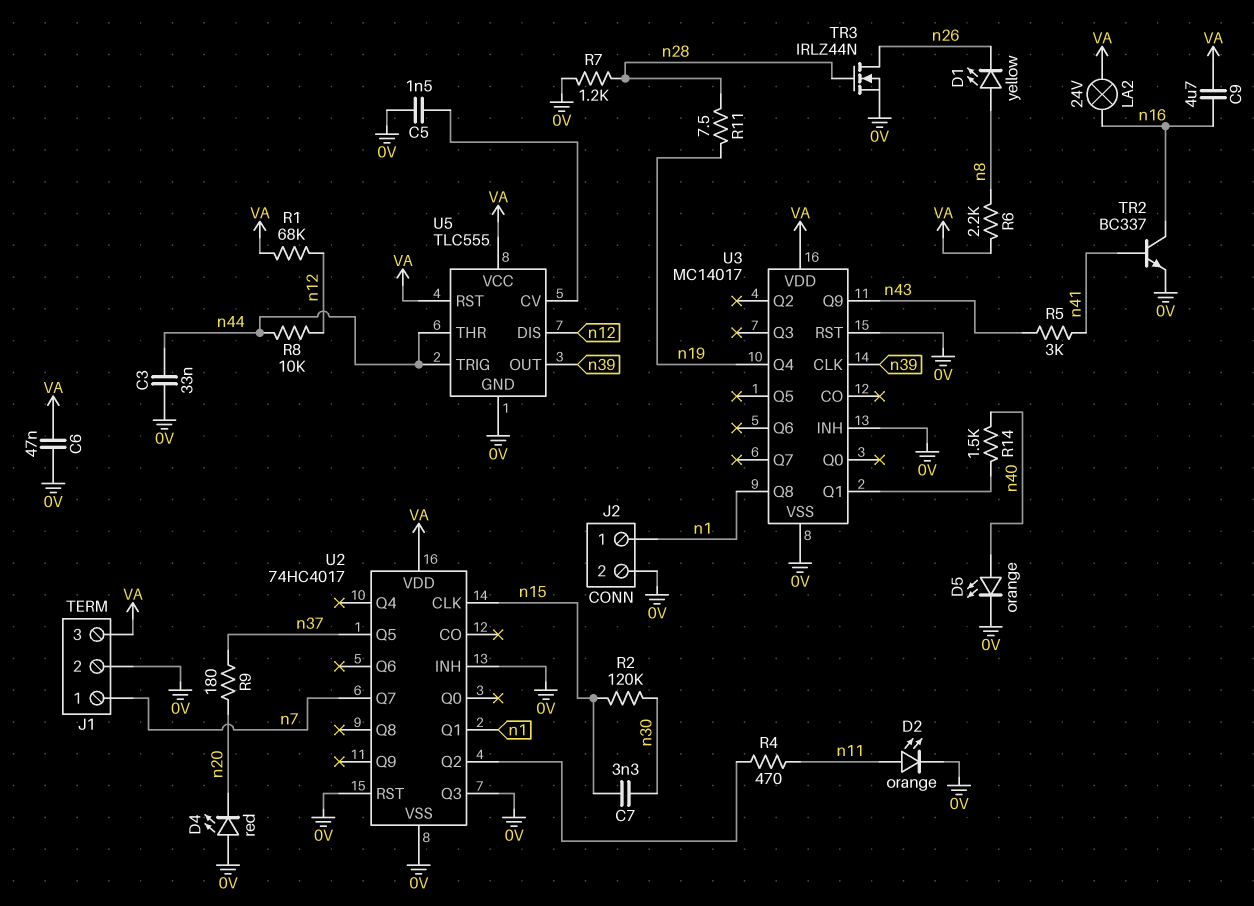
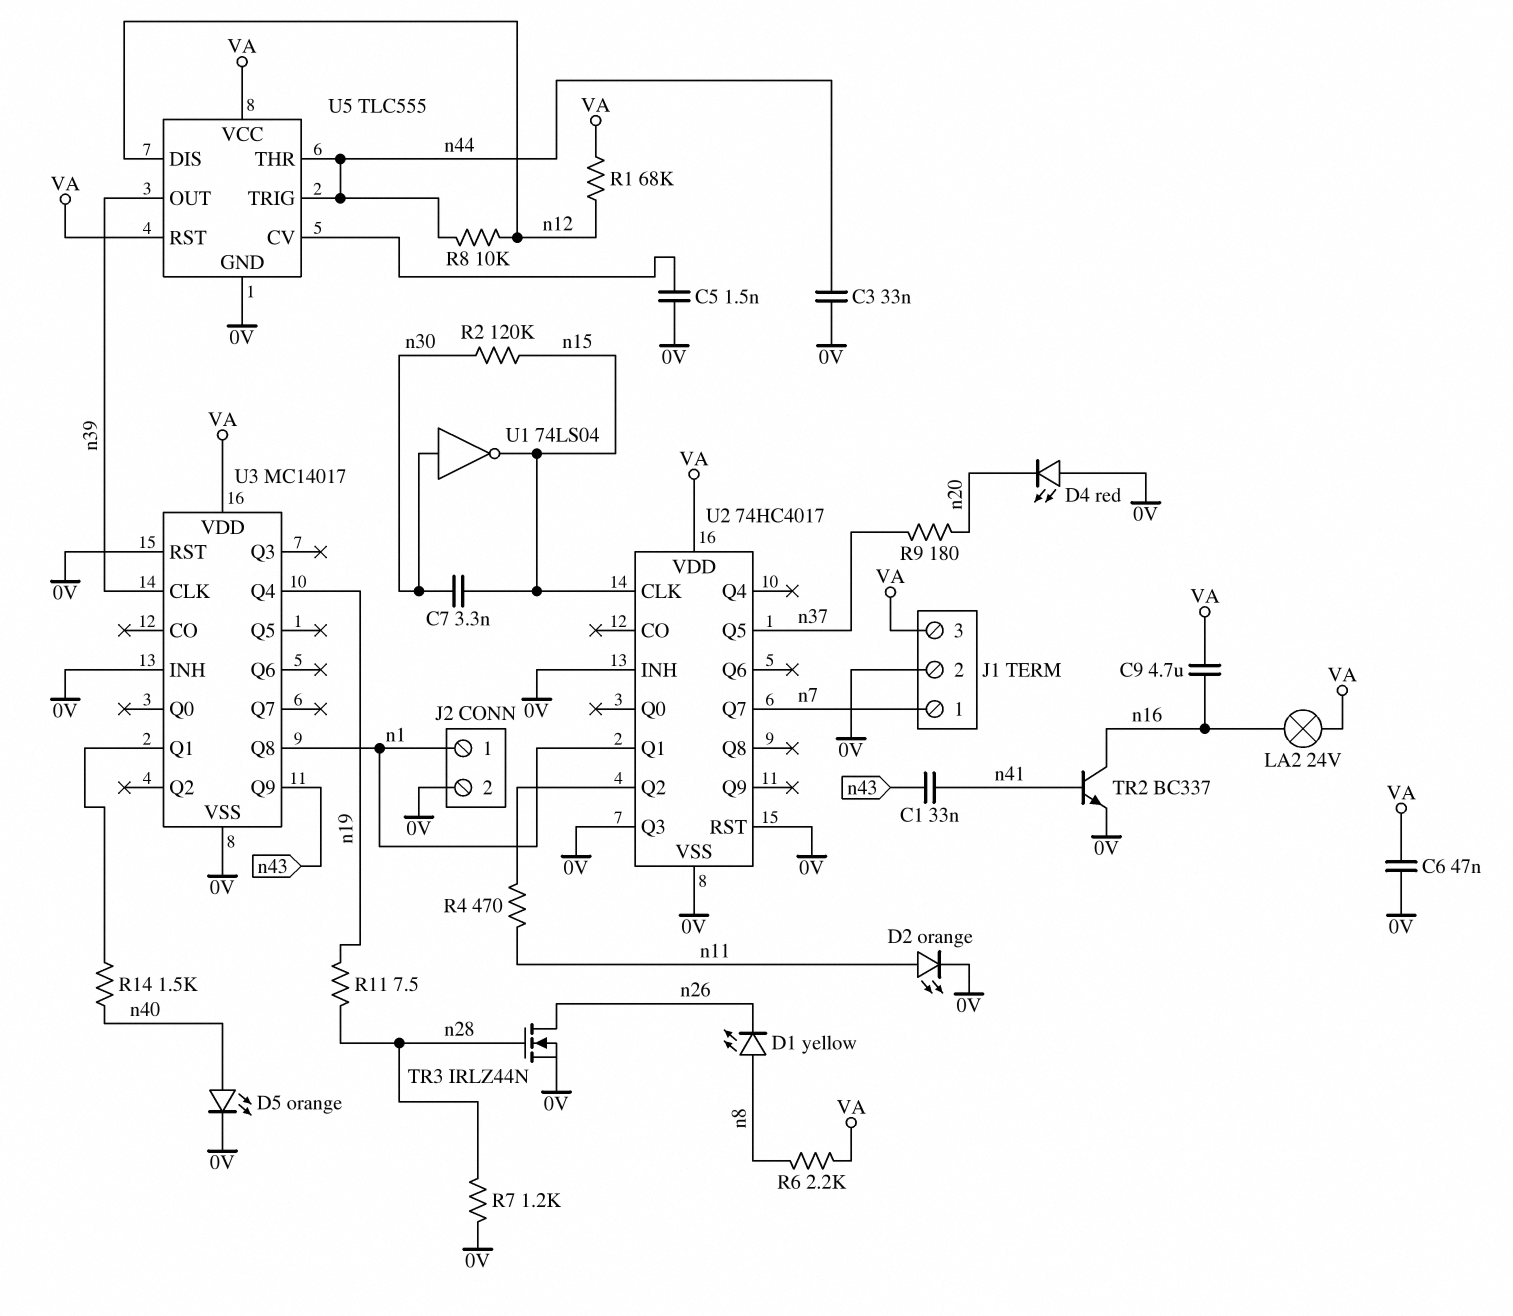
C1: none -> 33nF (n41, n43)
R5: 3k (n41, n43) -> none
U1: none -> NOT 74LS04 (in n30, out n15)

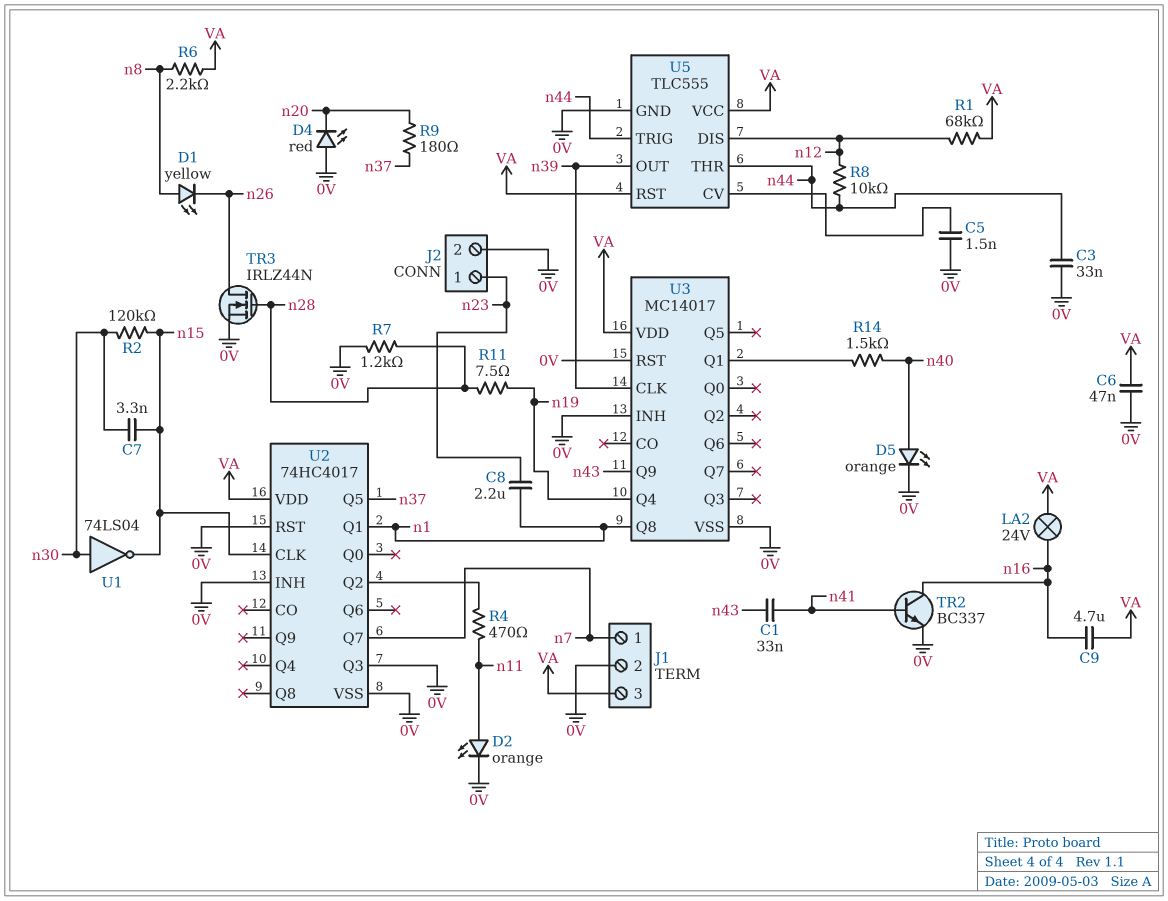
C8: none -> 2.2uF (n1, n23)
J2 pin 1: n1 -> n23

